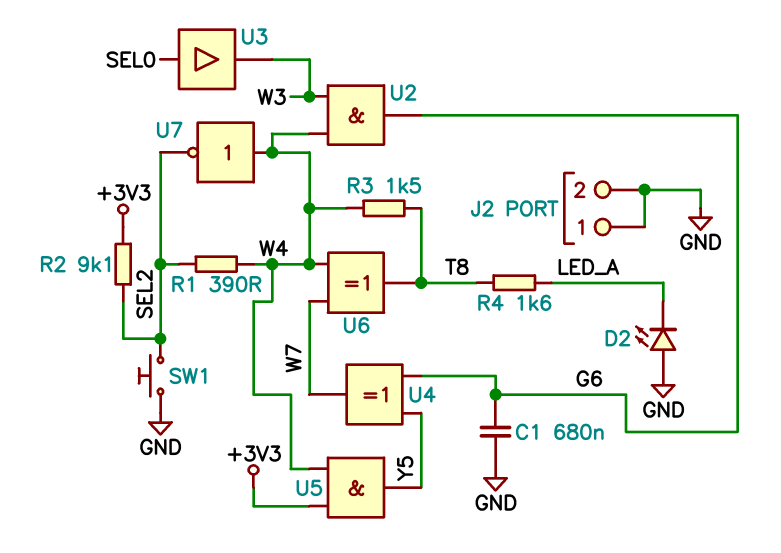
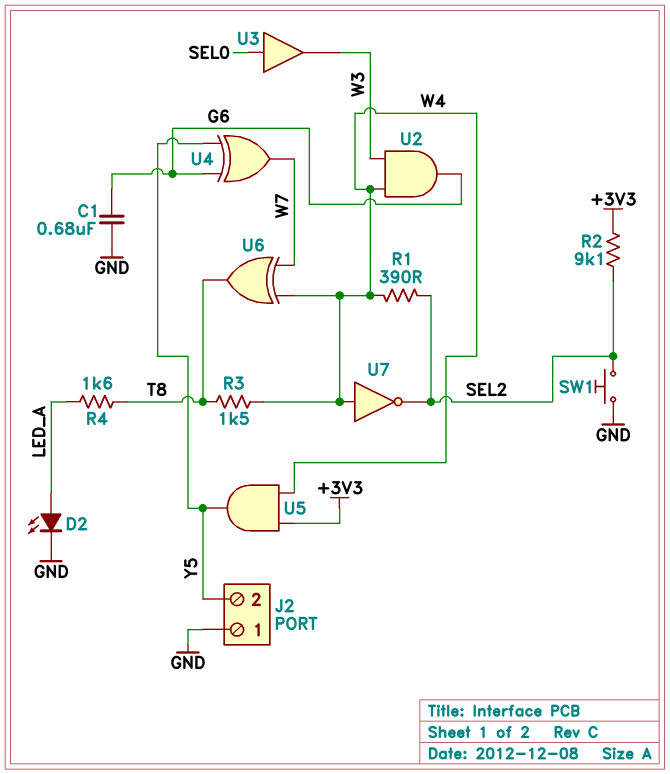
D2: LED (A GND, K LED_A) -> LED (A LED_A, K GND)
J2 pin 2: GND -> Y5

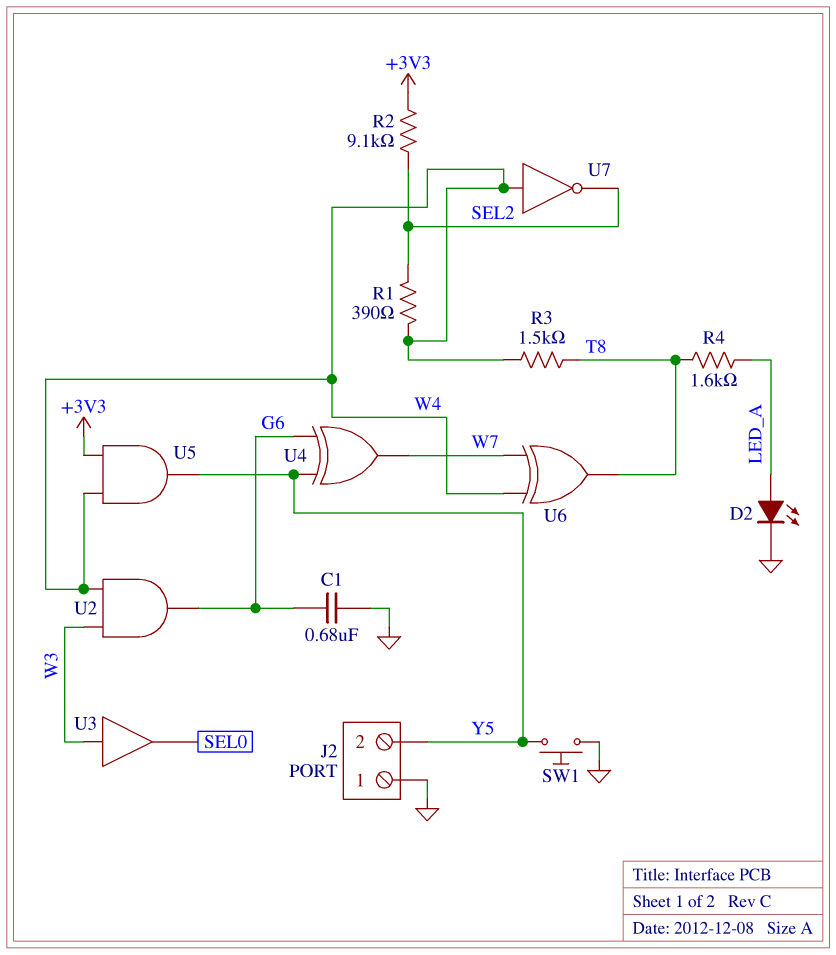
SW1: button (GND, SEL2) -> button (GND, Y5)
U3: buffer (in SEL0, out W3) -> buffer (in W3, out SEL0)

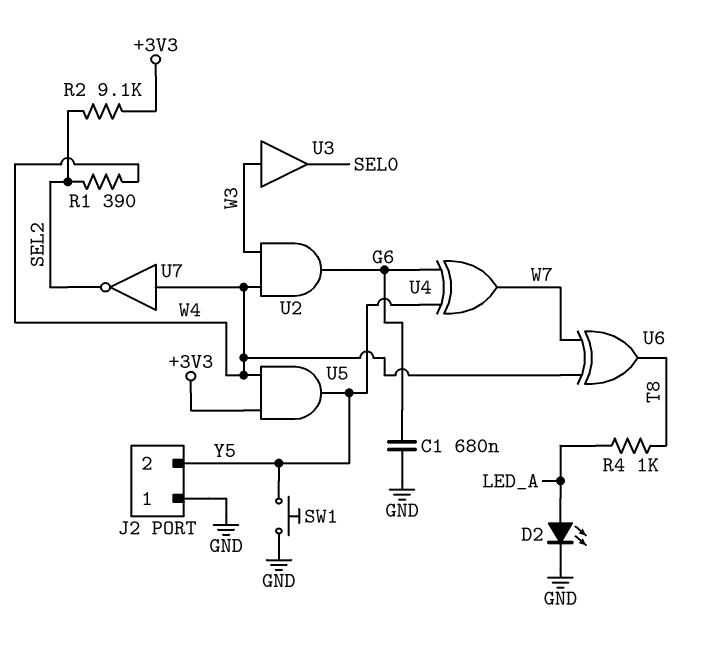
R3: 1.5k (T8, W4) -> none
R4: 1.6k (LED_A, T8) -> 1k (LED_A, T8)

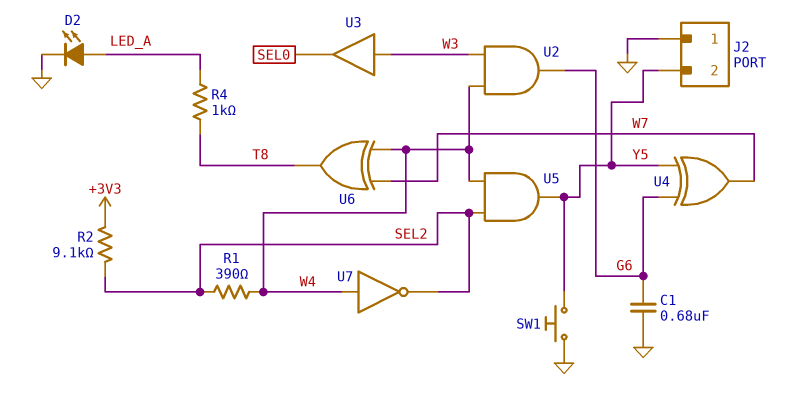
U5: AND (in +3V3, in W4, out Y5) -> AND (in SEL2, in W4, out Y5)

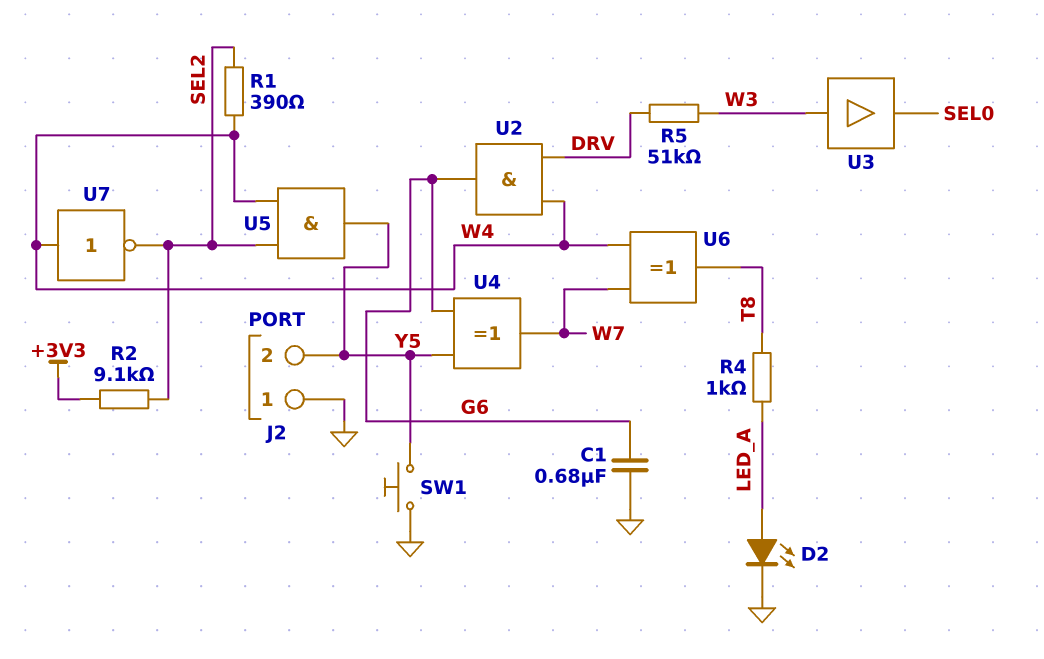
R5: none -> 51k (DRV, W3)
U2: AND (in W3, in W4, out G6) -> AND (in DRV, in W4, out G6)

